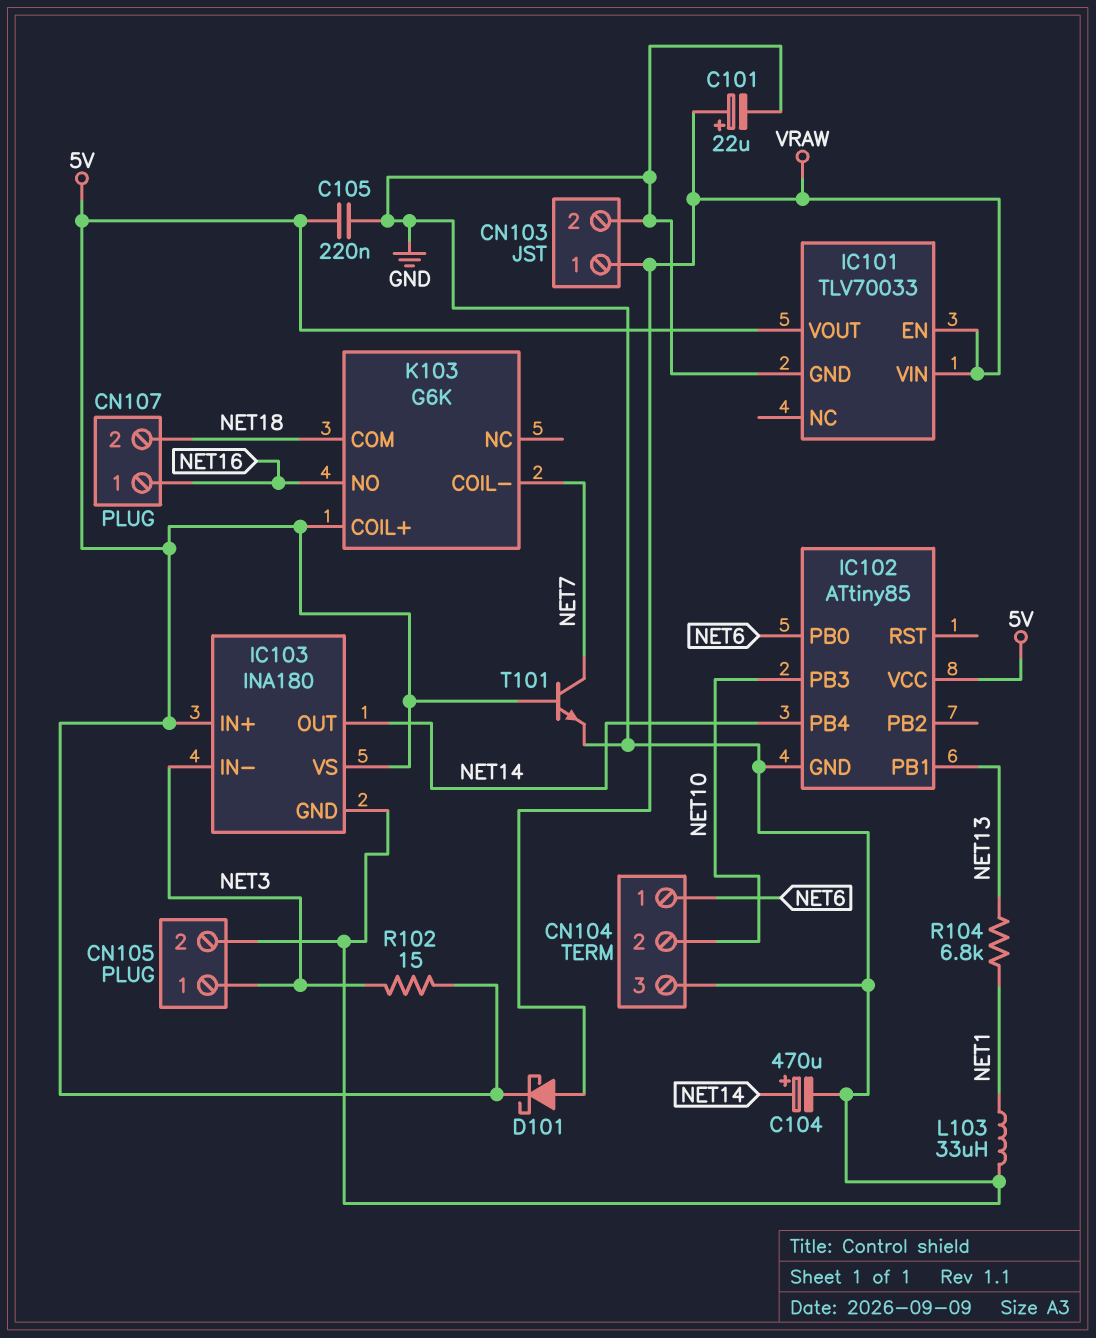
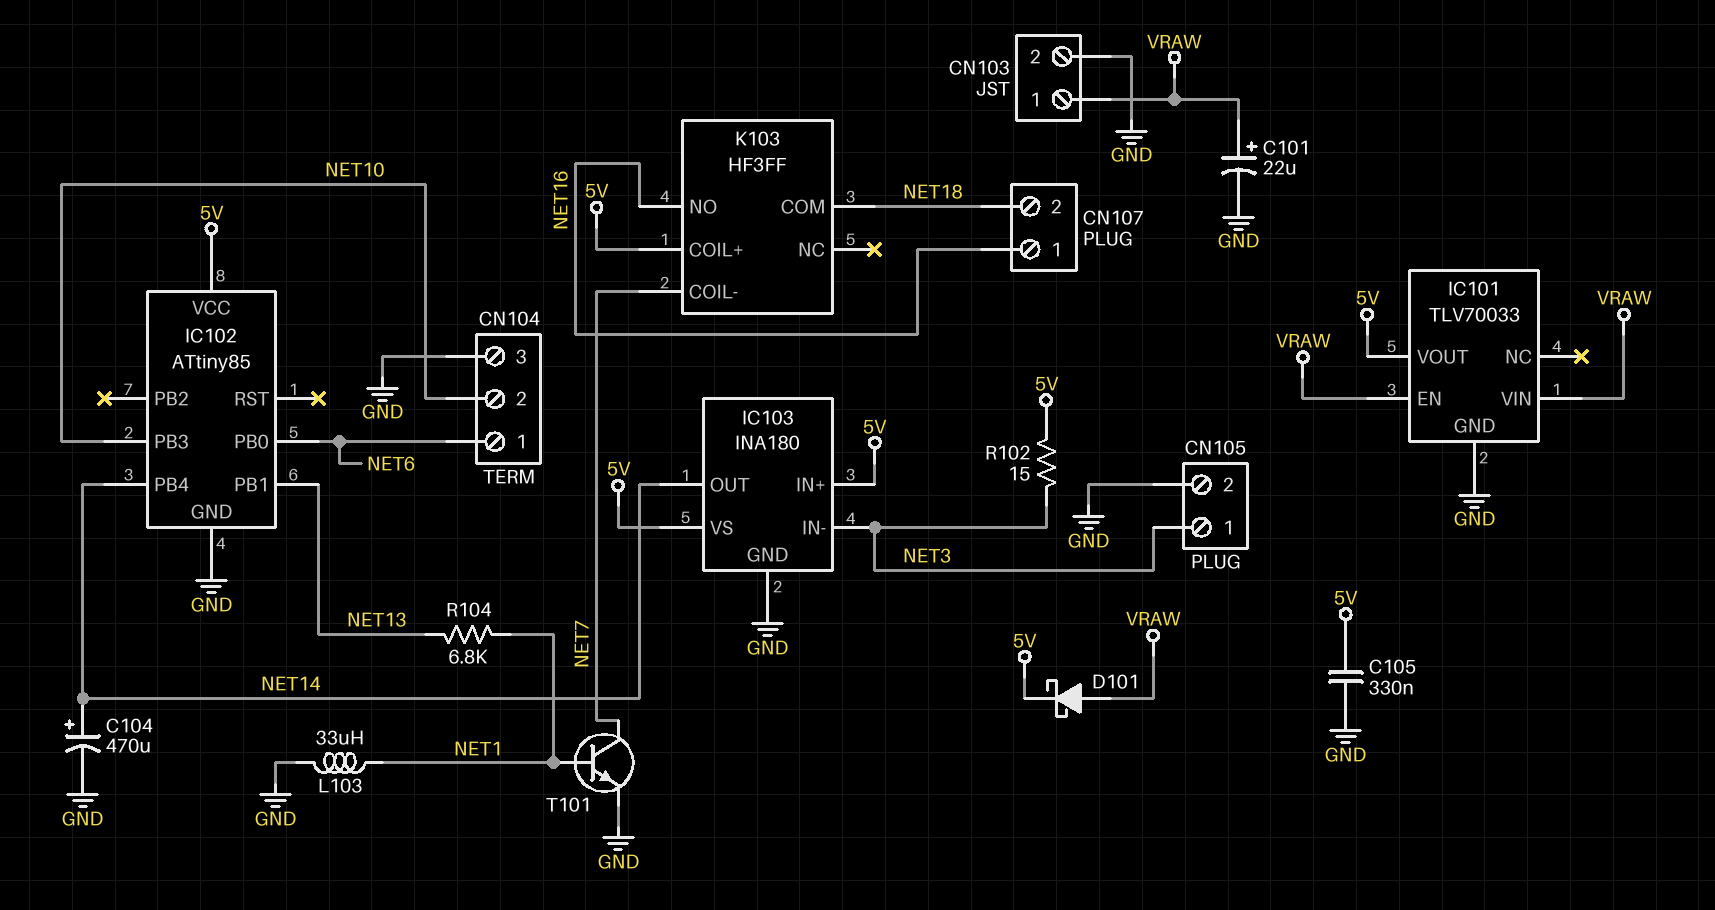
C105: 220nF (5V, GND) -> 330nF (5V, GND)
K103: G6K -> HF3FF
T101: NPN (B 5V, C NET7, E GND) -> NPN (B NET1, C NET7, E GND)

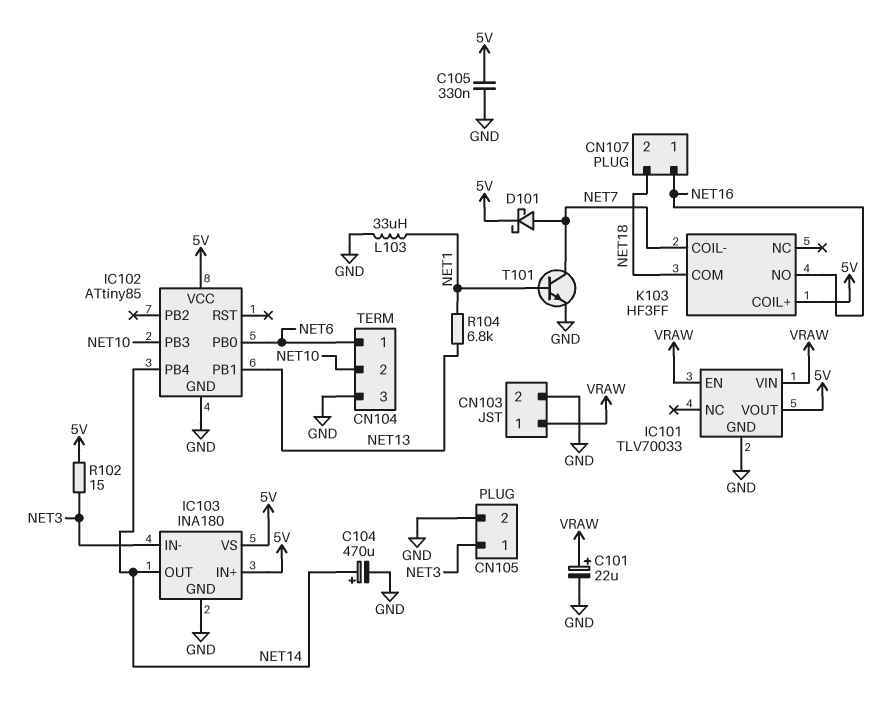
D101: schottky (A VRAW, K 5V) -> schottky (A NET7, K 5V)

